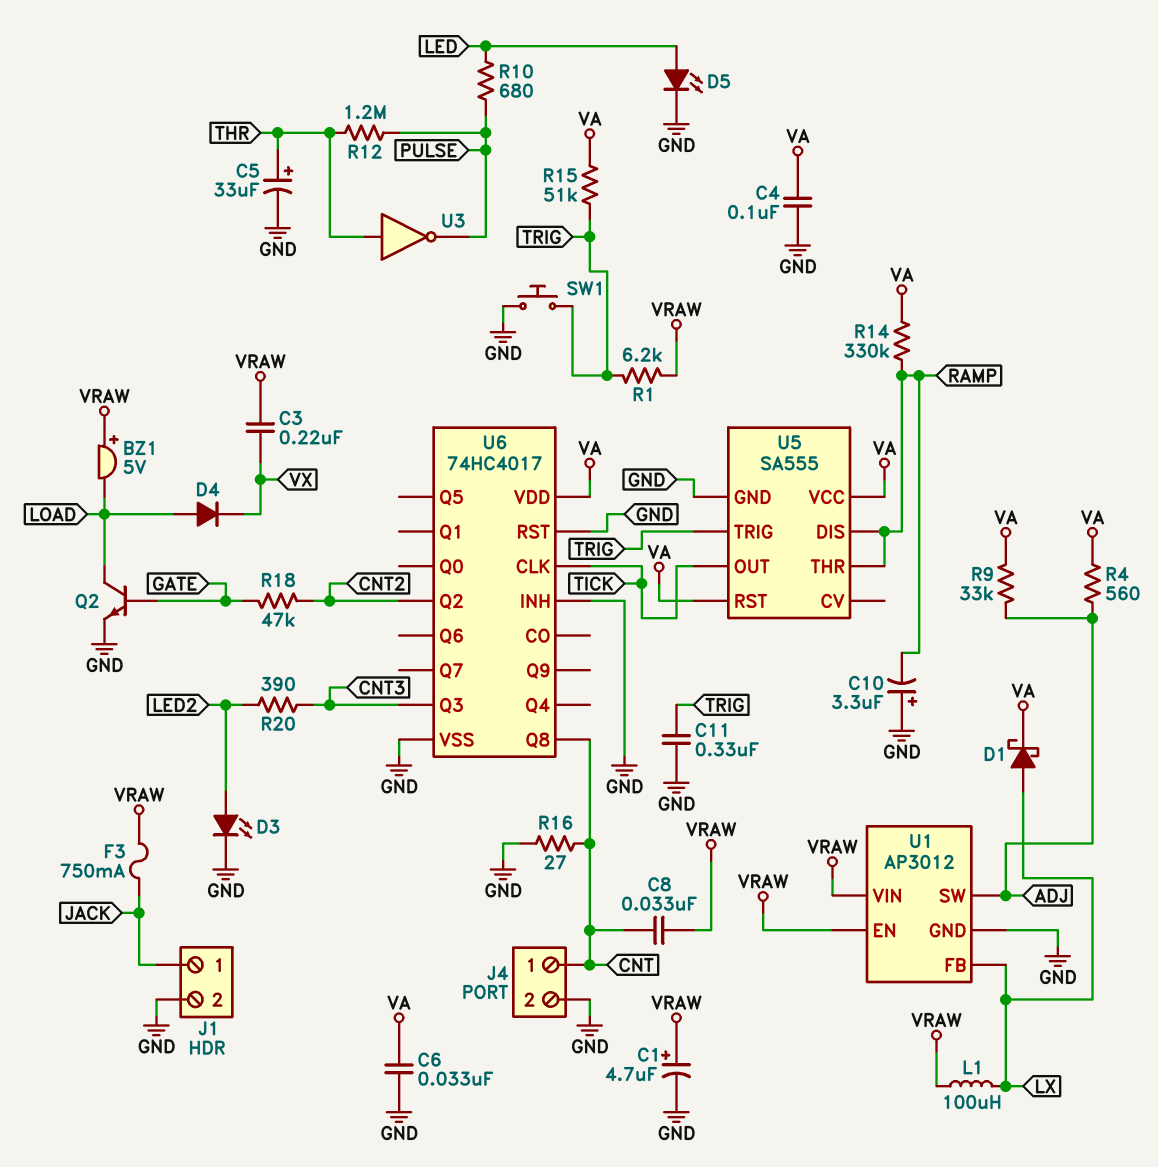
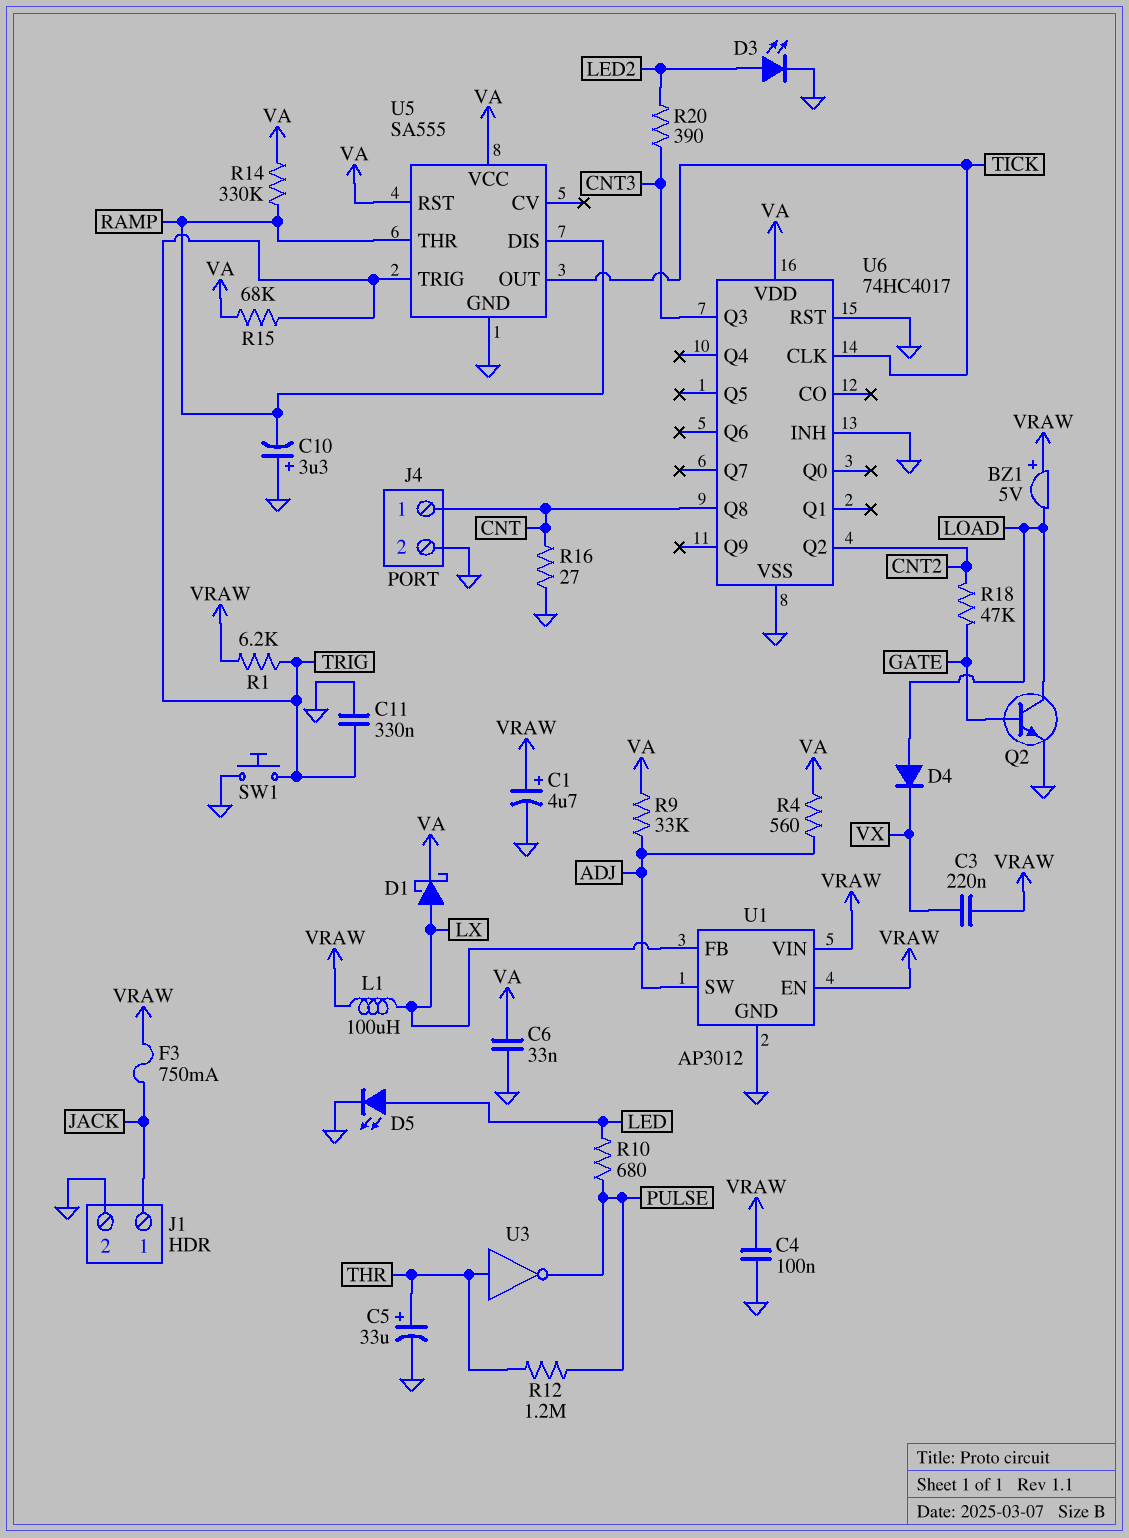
C4: 100nF (GND, VA) -> 100nF (GND, VRAW)
C8: 33nF (CNT, VRAW) -> none
R15: 51k (TRIG, VA) -> 68k (TRIG, VA)

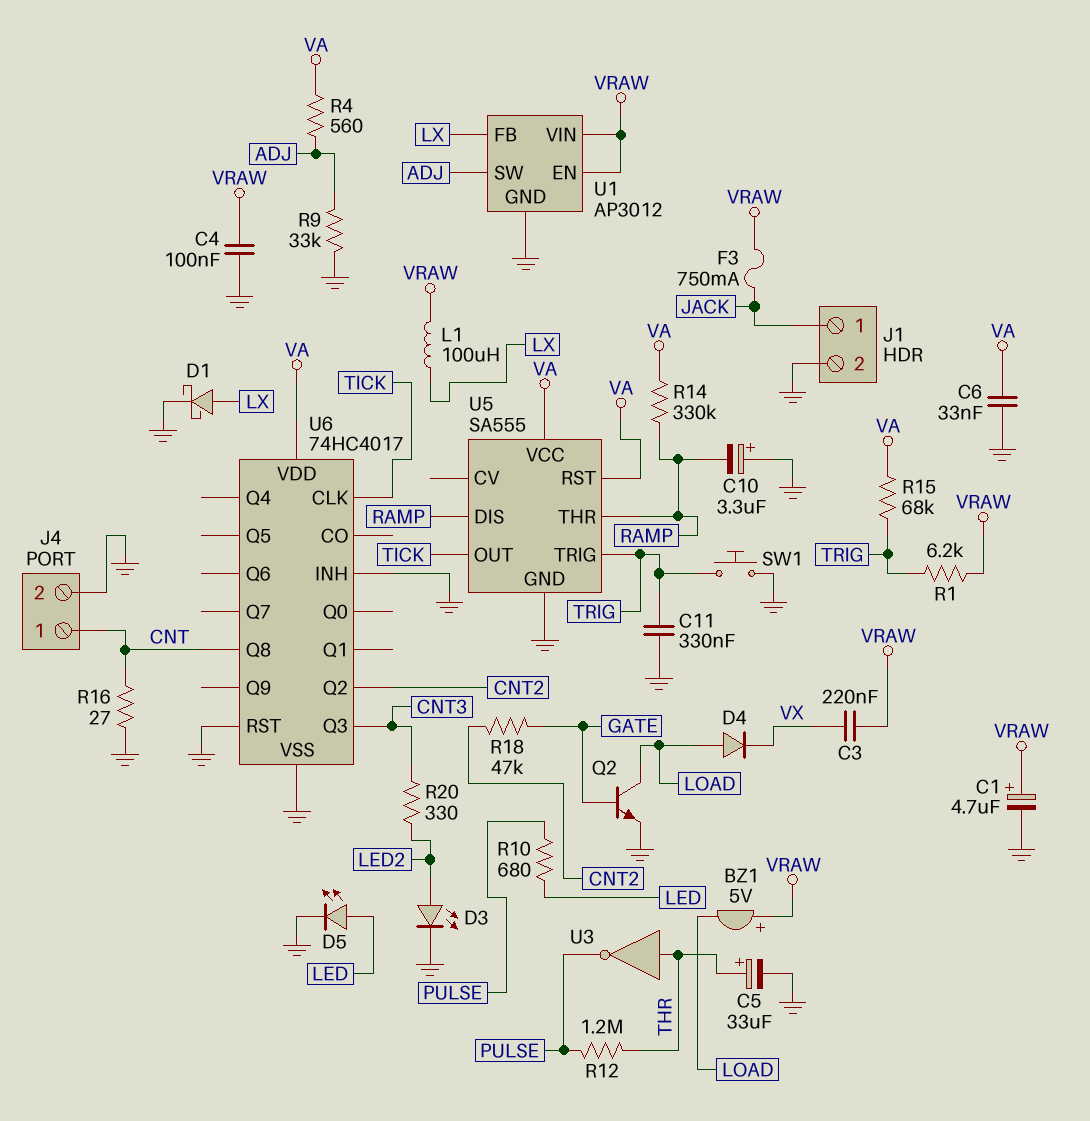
D1: schottky (A LX, K VA) -> schottky (A LX, K GND)
R9: 33k (ADJ, VA) -> 33k (ADJ, GND)
R20: 390 (CNT3, LED2) -> 330 (CNT3, LED2)

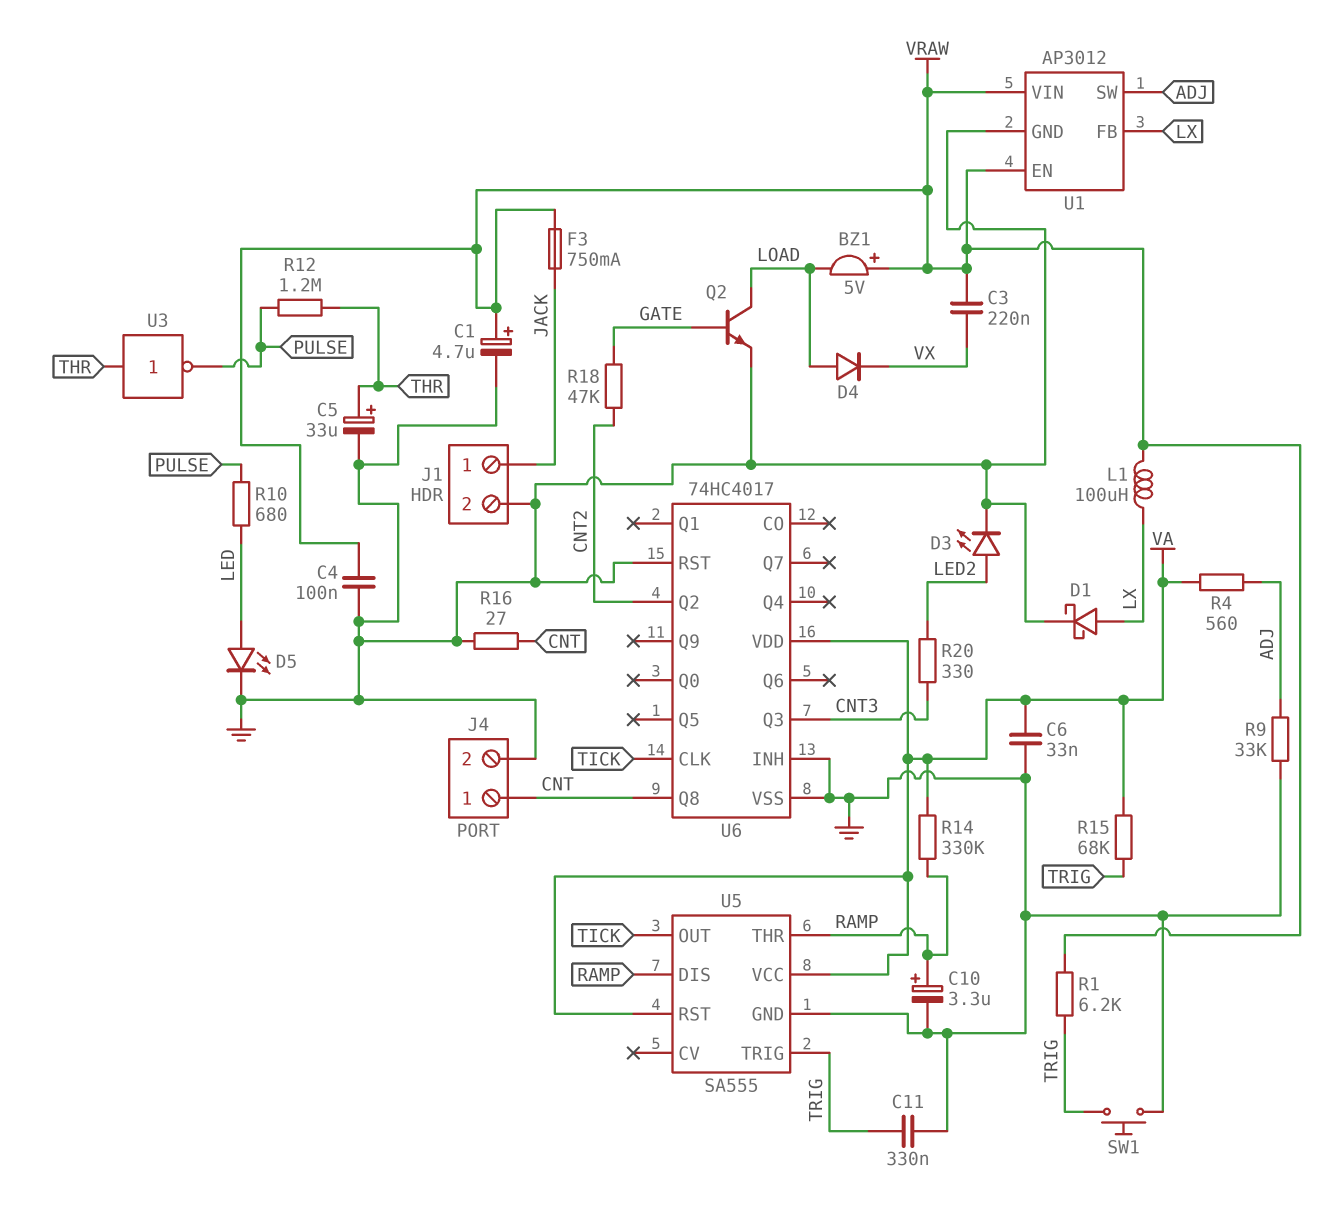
C10: 3.3uF (plus GND, minus RAMP) -> 3.3uF (plus RAMP, minus GND)

